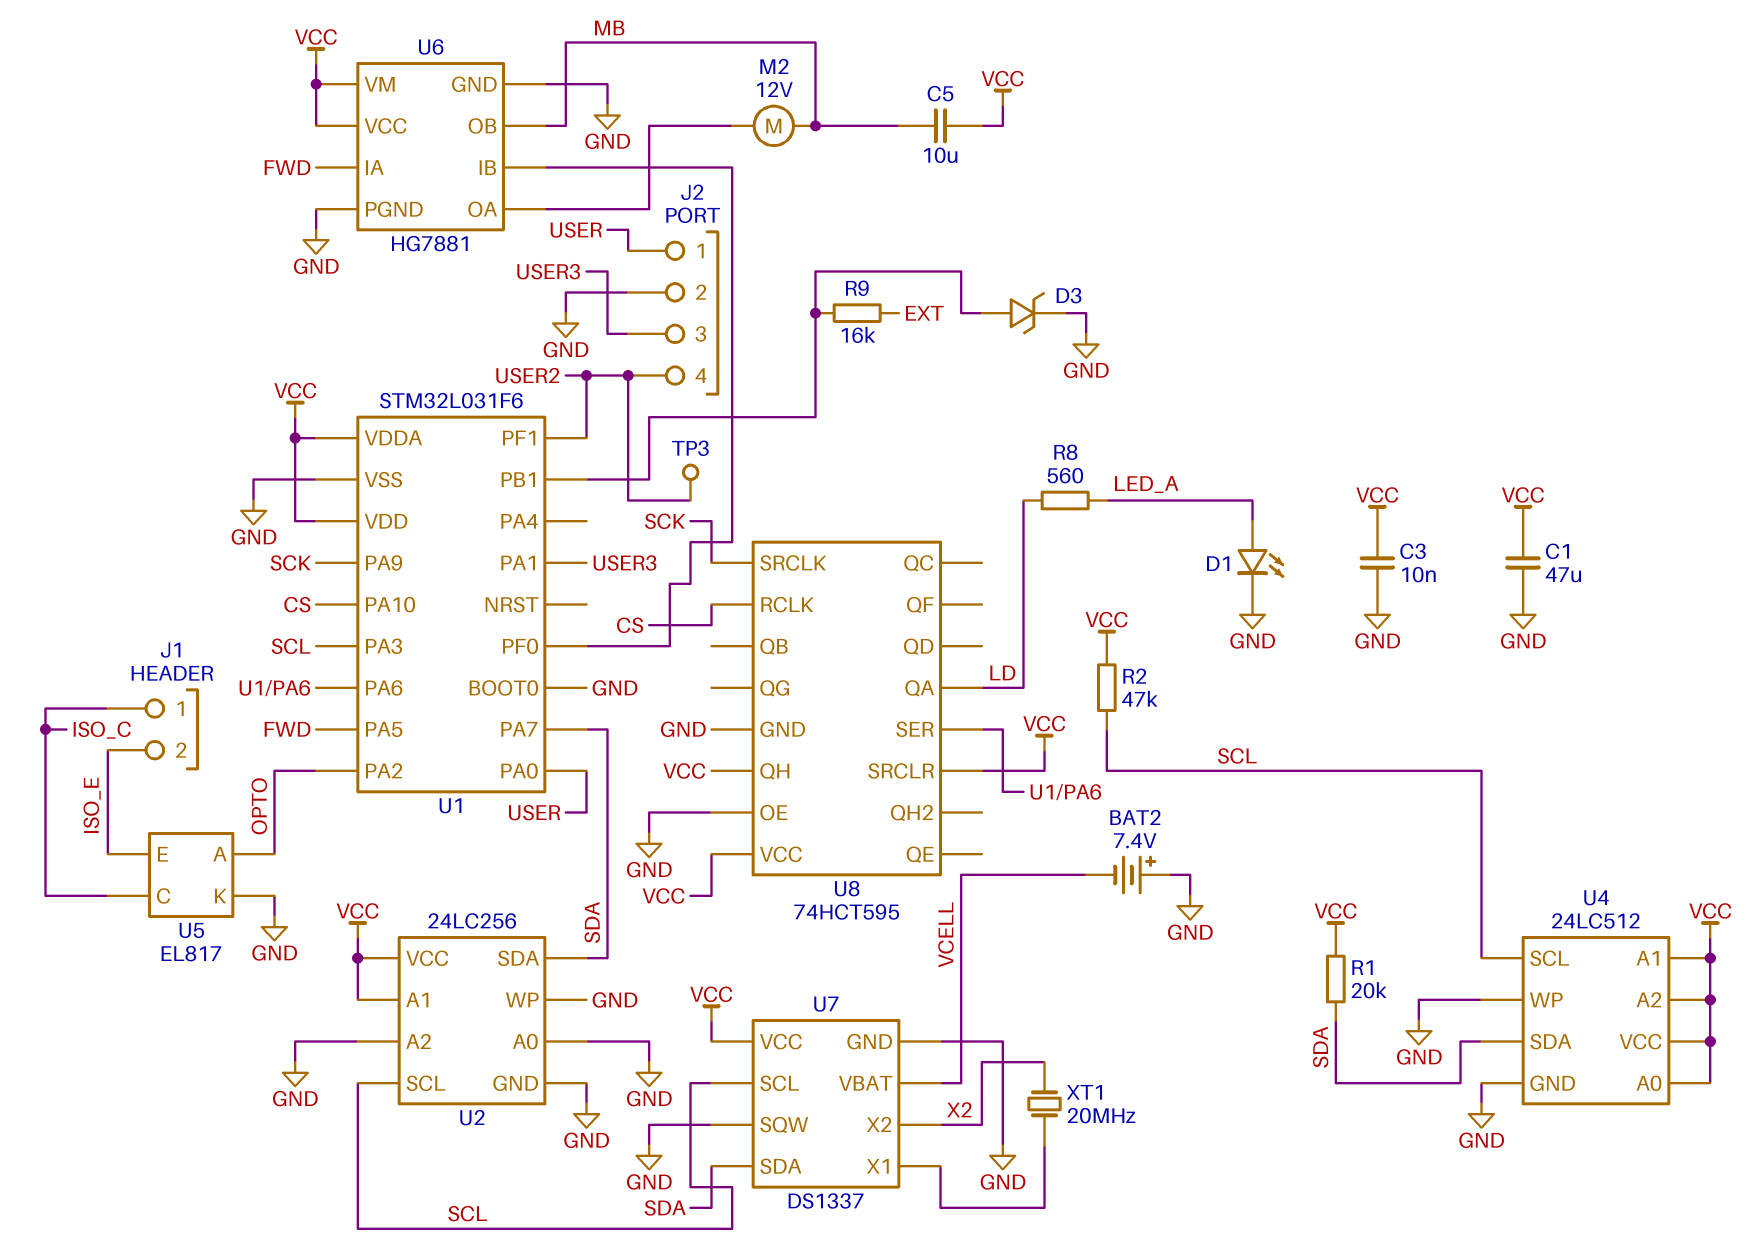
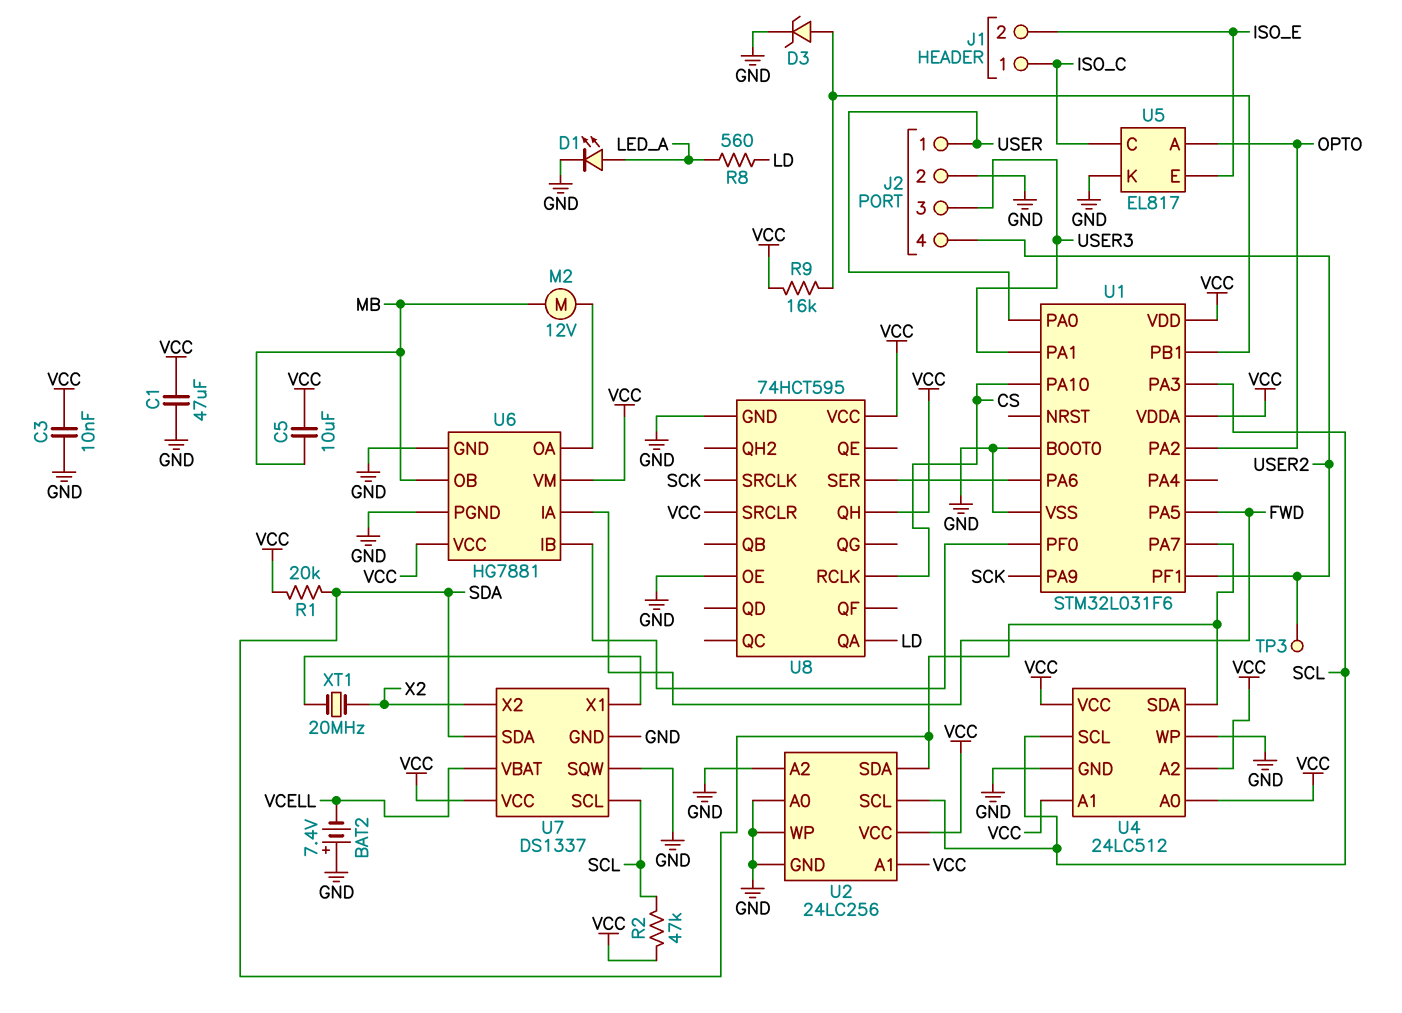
R9: 16k (EXT, U1/PB1) -> 16k (U1/PB1, VCC)

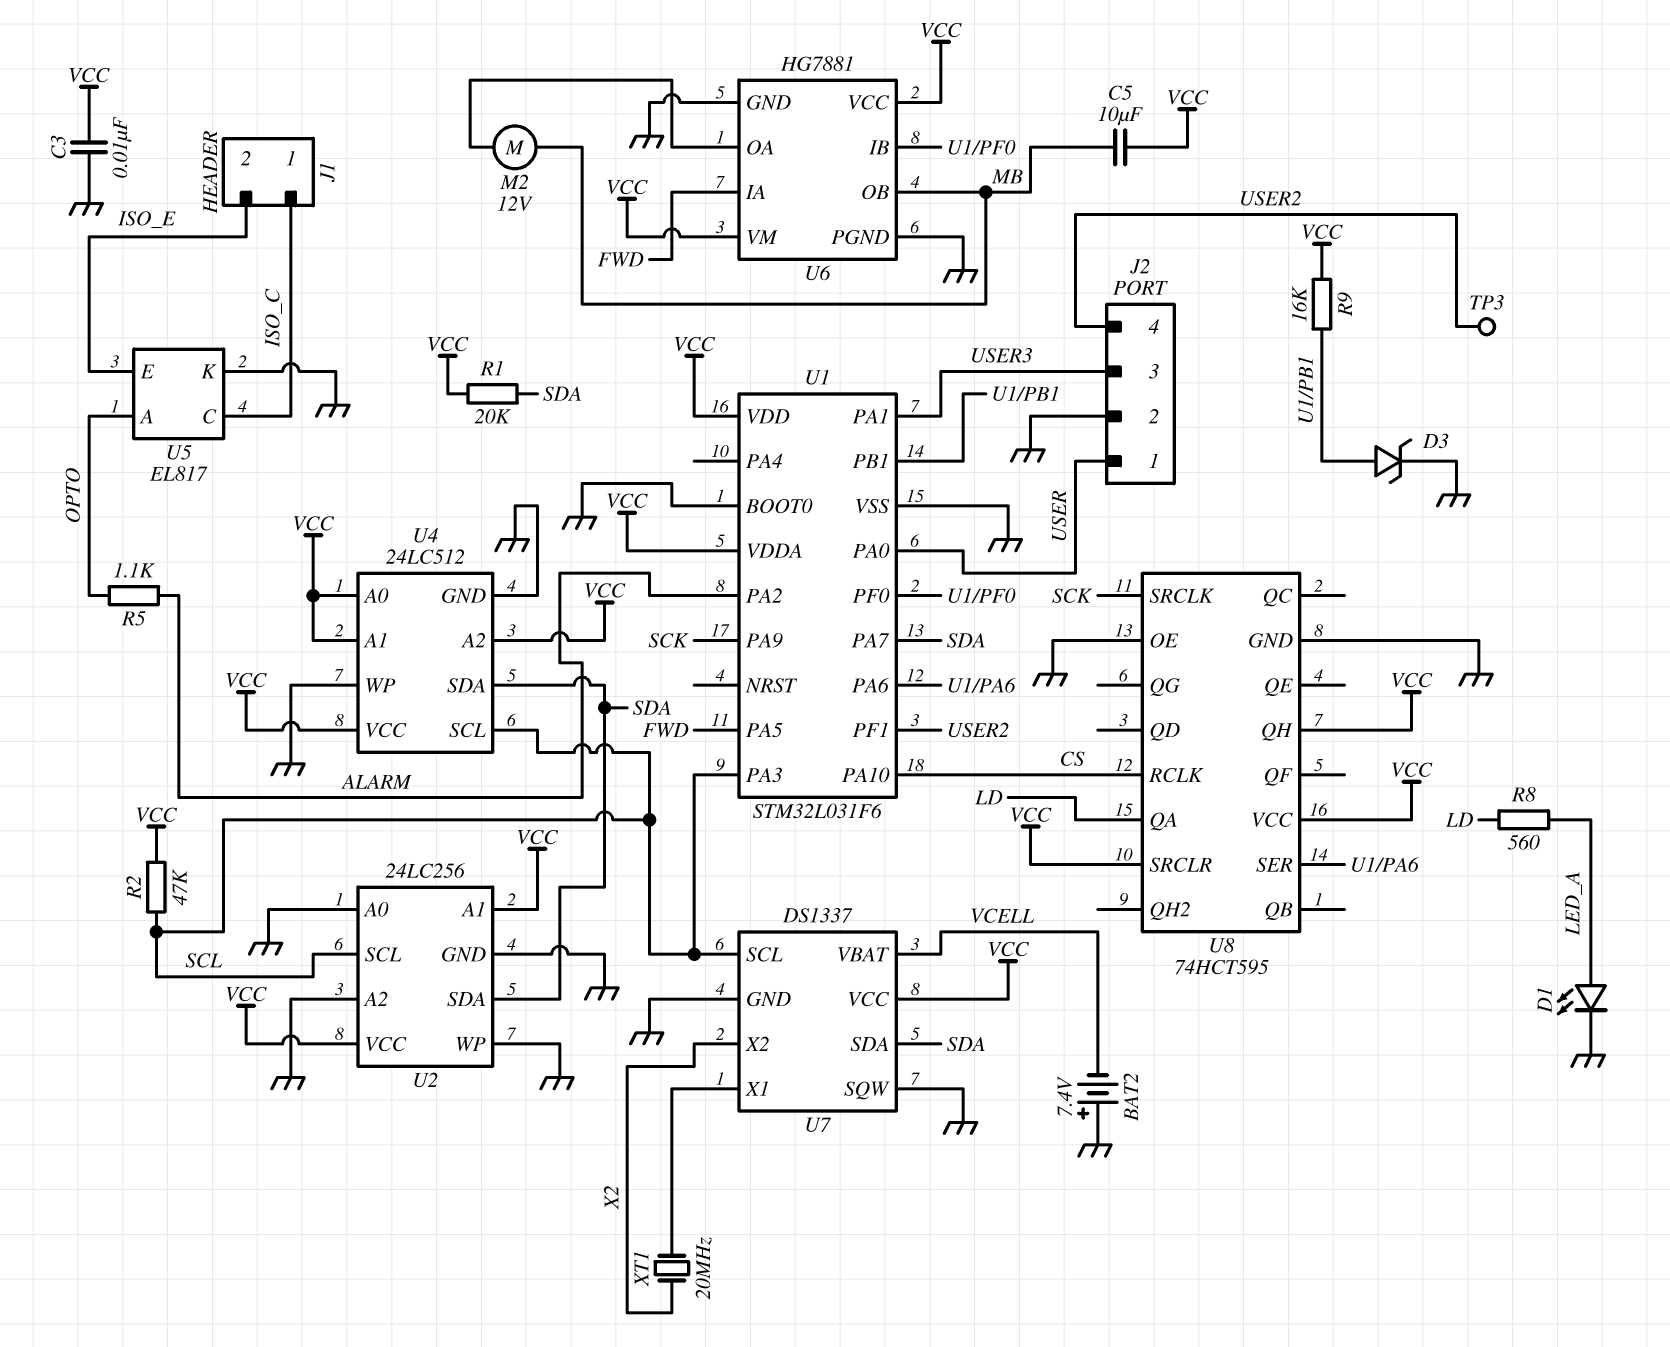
C1: 47uF (GND, VCC) -> none
R5: none -> 1.1k (ALARM, OPTO)
U1 pin PA2: OPTO -> ALARM

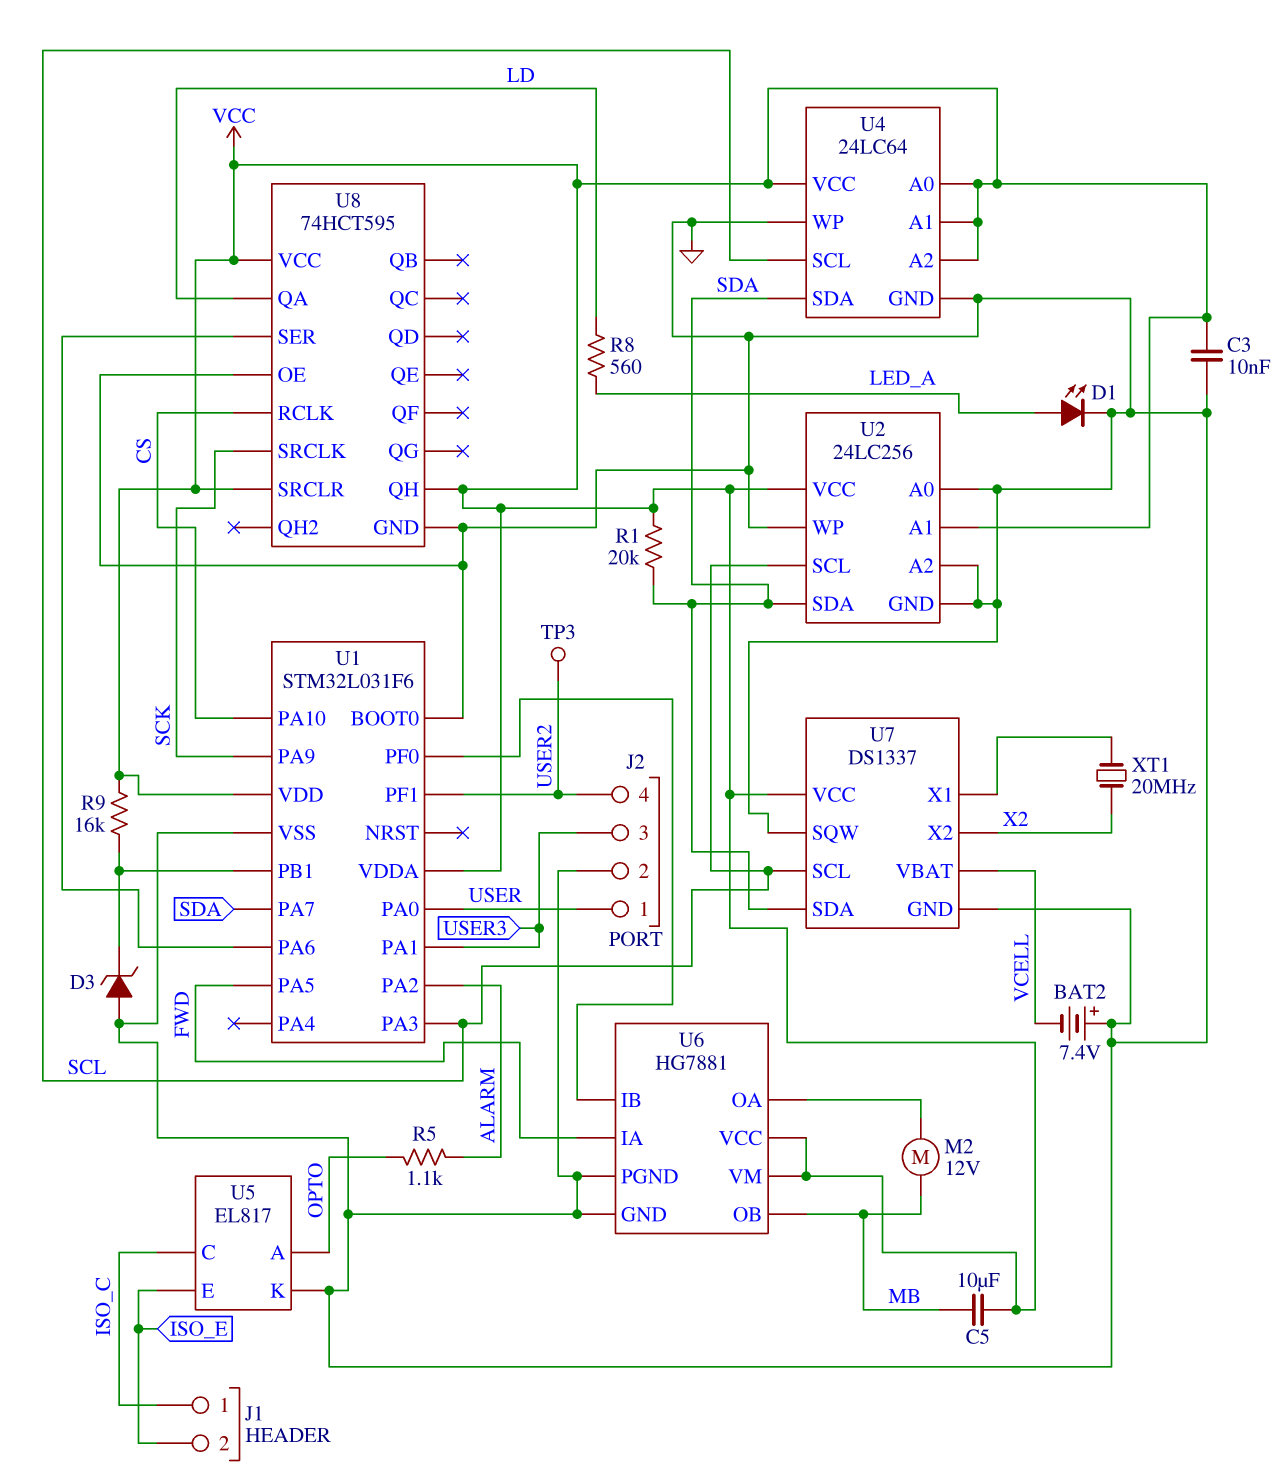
D3: zener (A U1/PB1, K GND) -> zener (A GND, K U1/PB1)
R2: 47k (SCL, VCC) -> none
U4: 24LC512 -> 24LC64

